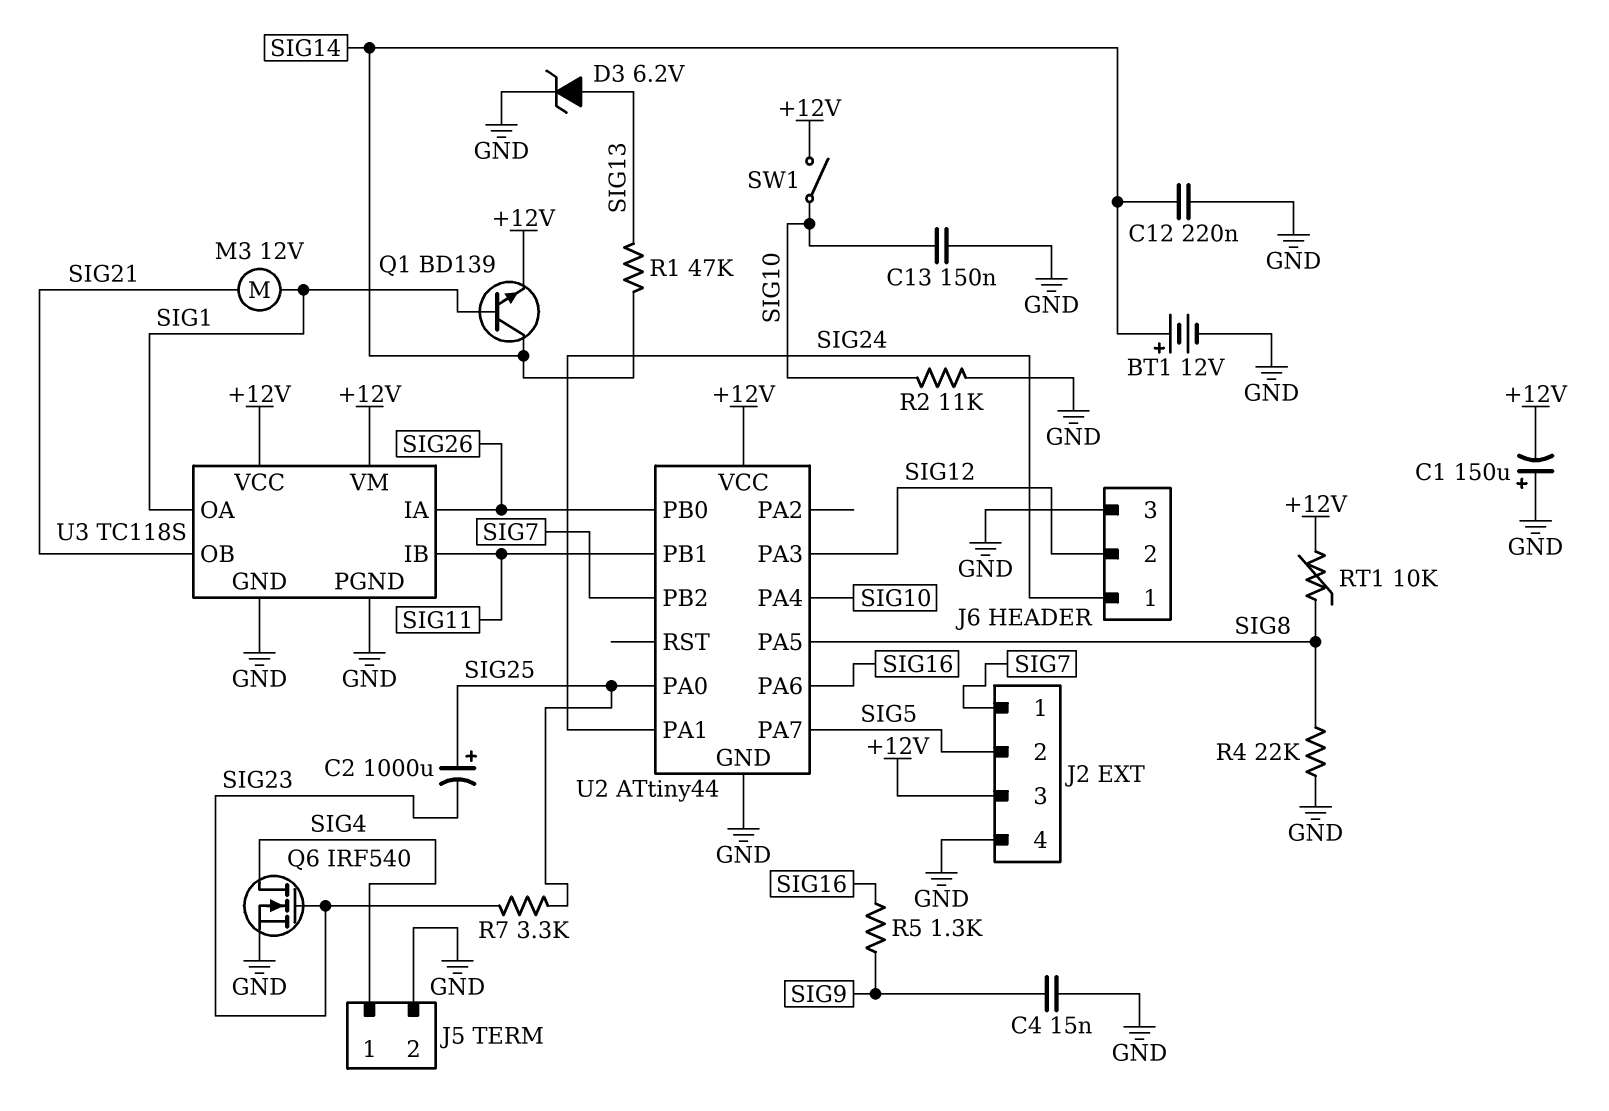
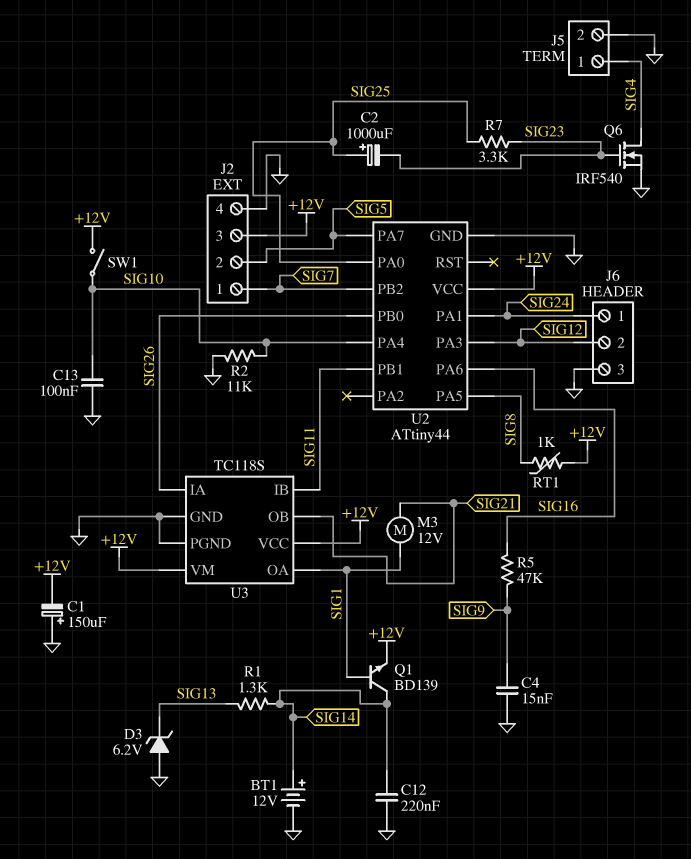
C13: 150nF (GND, SIG10) -> 100nF (GND, SIG10)
D3: zener 6.2V (A SIG13, K GND) -> zener 6.2V (A GND, K SIG13)
R1: 47k (SIG13, SIG14) -> 1.3k (SIG13, SIG14)
R4: 22k (GND, SIG8) -> none
R5: 1.3k (SIG9, SIG16) -> 47k (SIG9, SIG16)
RT1: 10k (+12V, SIG8) -> 1k (+12V, SIG8)

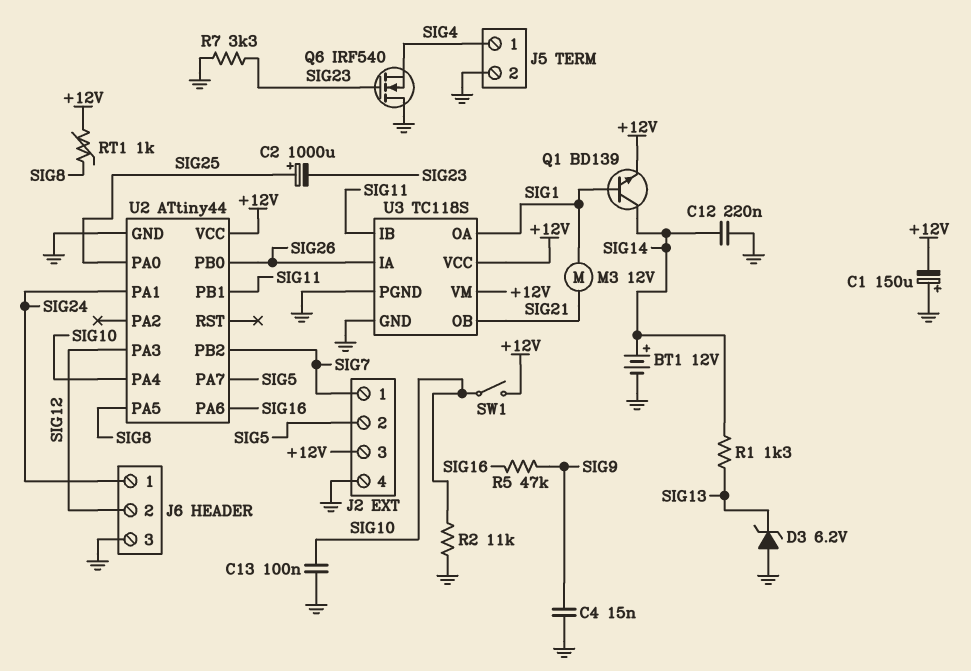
Q6: NMOS IRF540 (G SIG23, D SIG4, S GND) -> NMOS IRF540 (G SIG23, D GND, S SIG4)
R7: 3.3k (SIG23, SIG25) -> 3.3k (GND, SIG23)

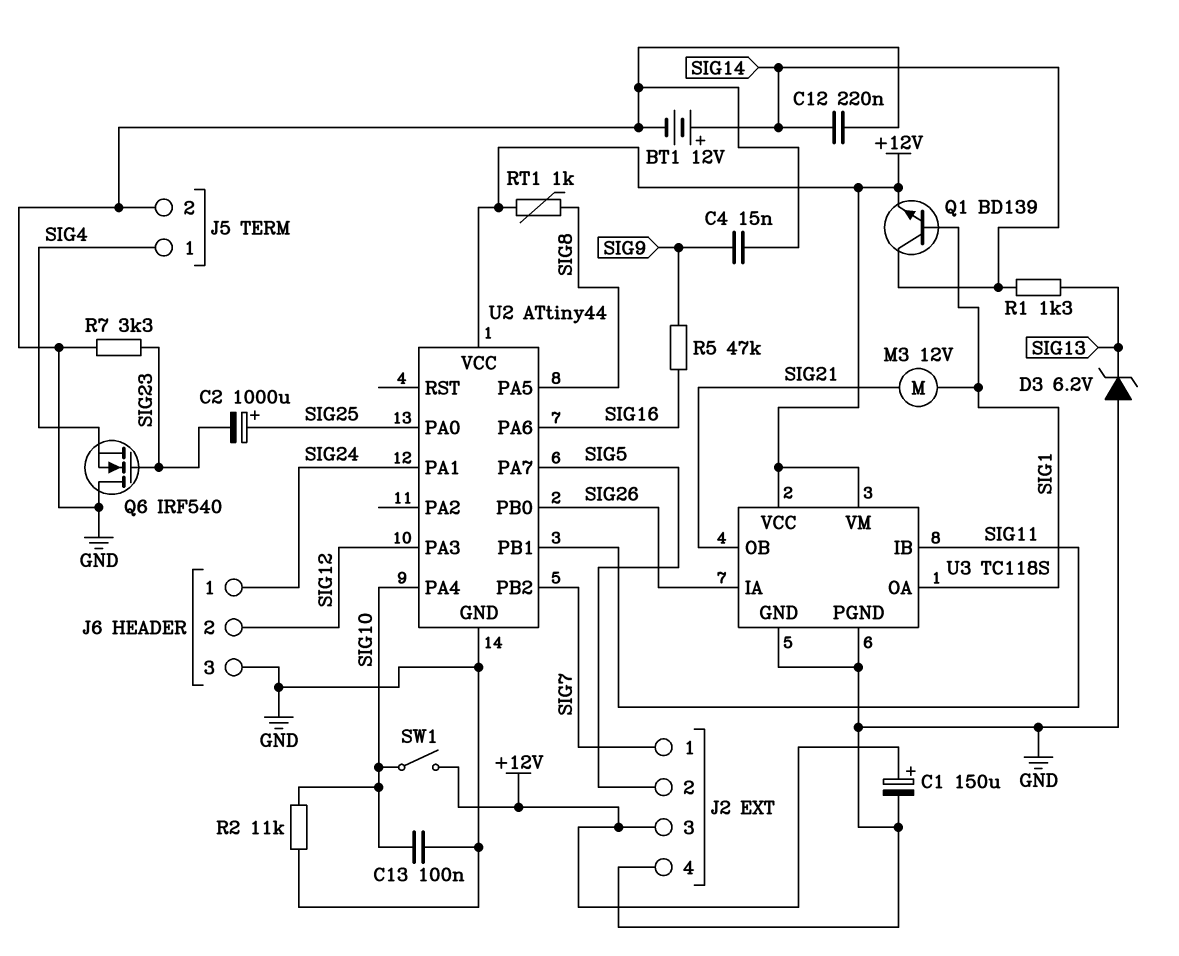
C1: 150uF (plus GND, minus +12V) -> 150uF (plus +12V, minus GND)

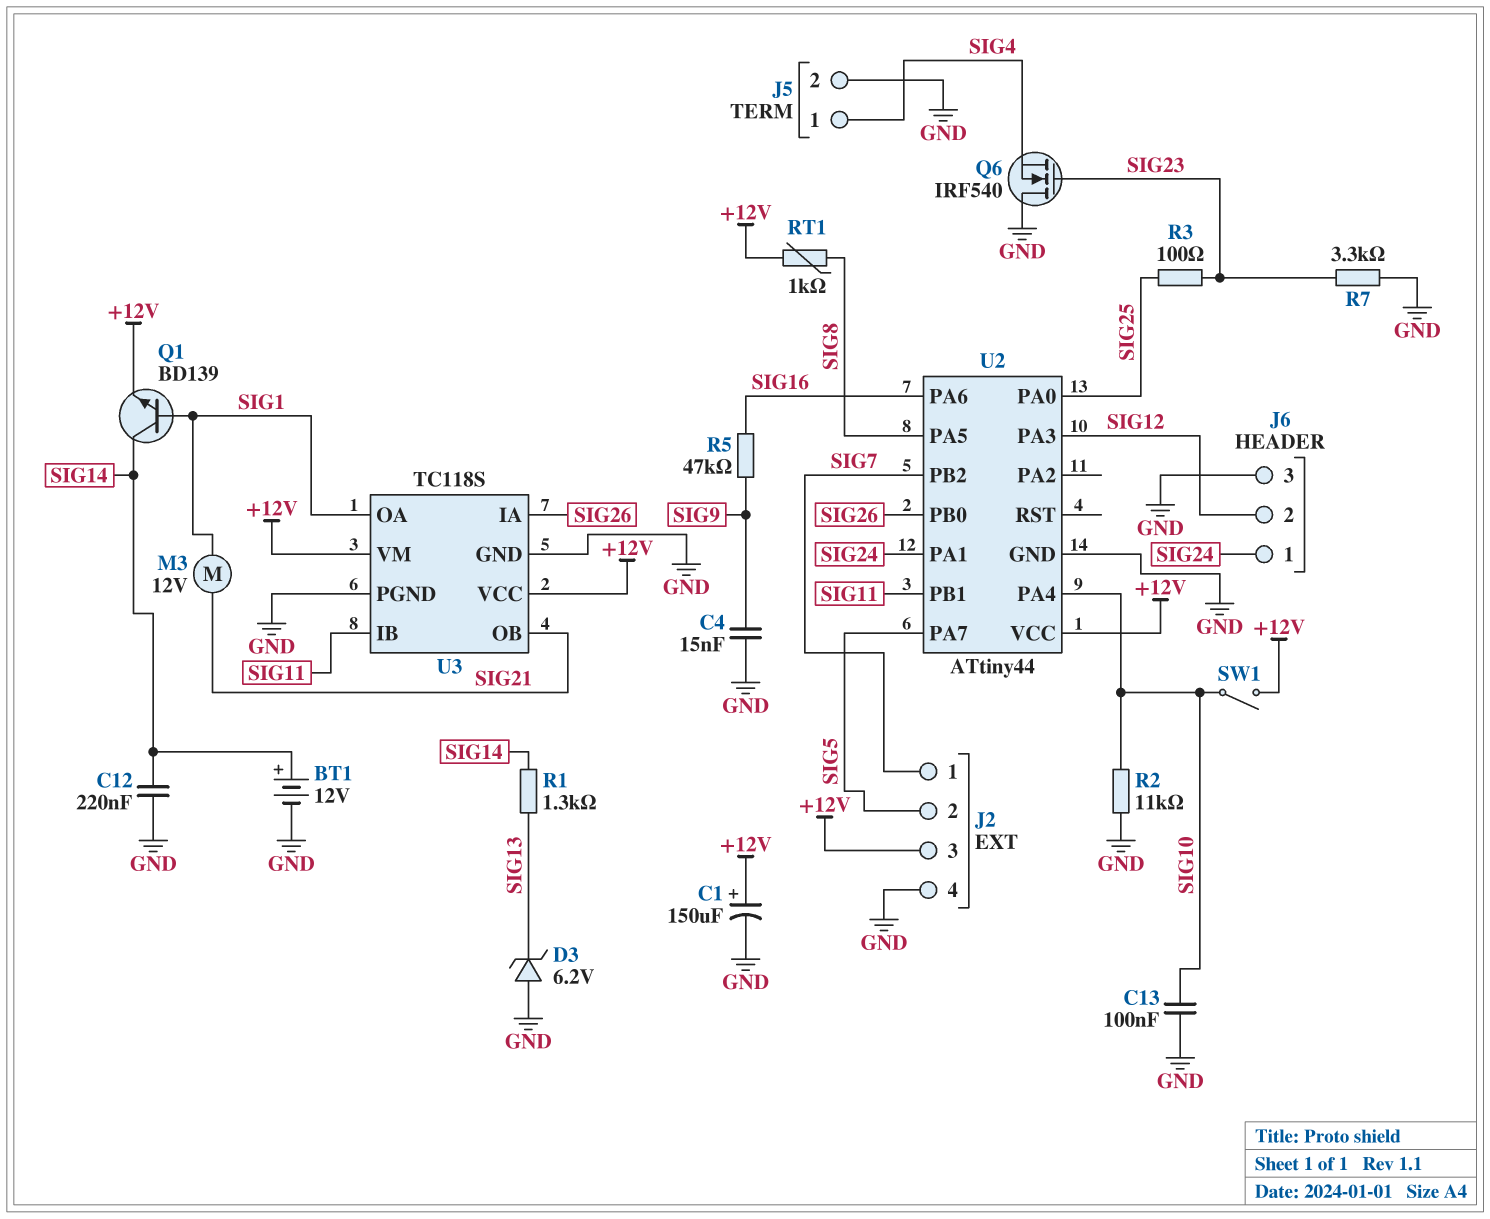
C2: 1000uF (plus SIG25, minus SIG23) -> none
R3: none -> 100 (SIG23, SIG25)

